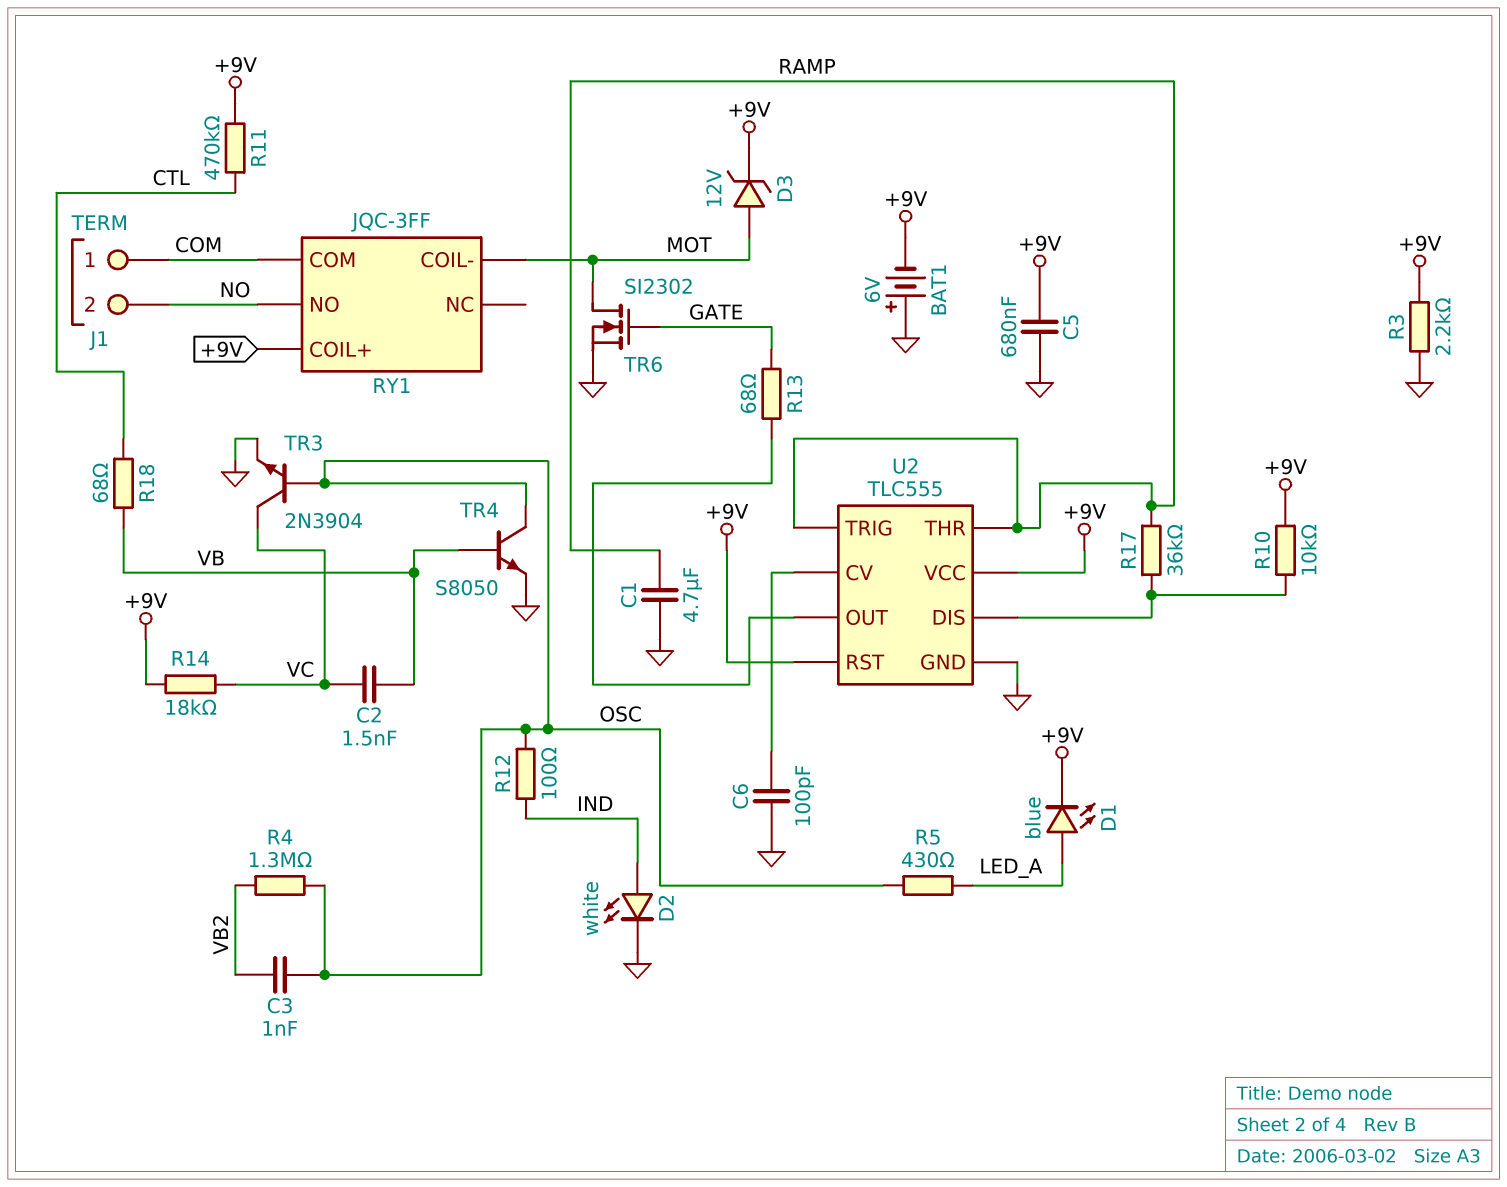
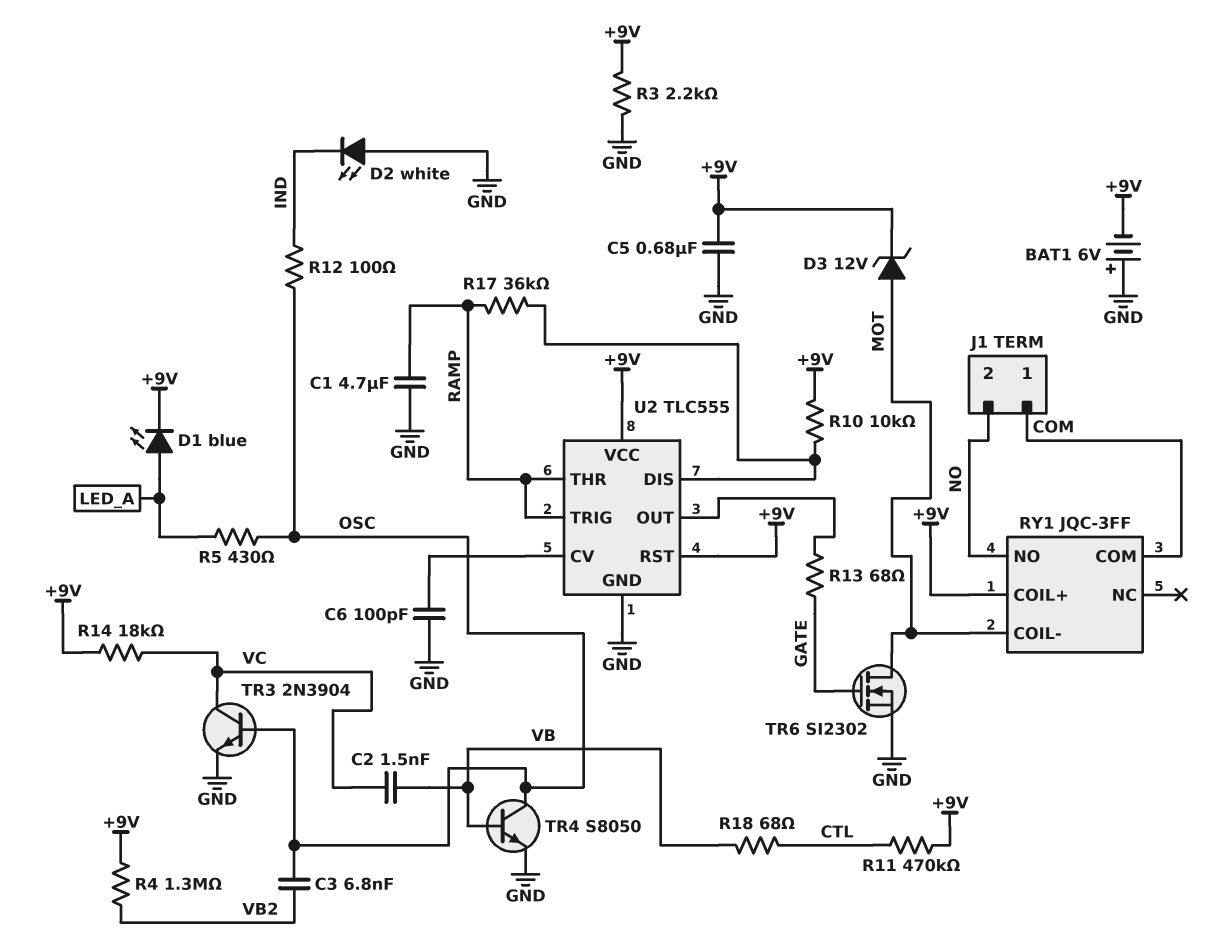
C3: 1nF (OSC, VB2) -> 6.8nF (OSC, VB2)
D2: LED white (A IND, K GND) -> LED white (A GND, K IND)
R4: 1.3M (OSC, VB2) -> 1.3M (+9V, VB2)

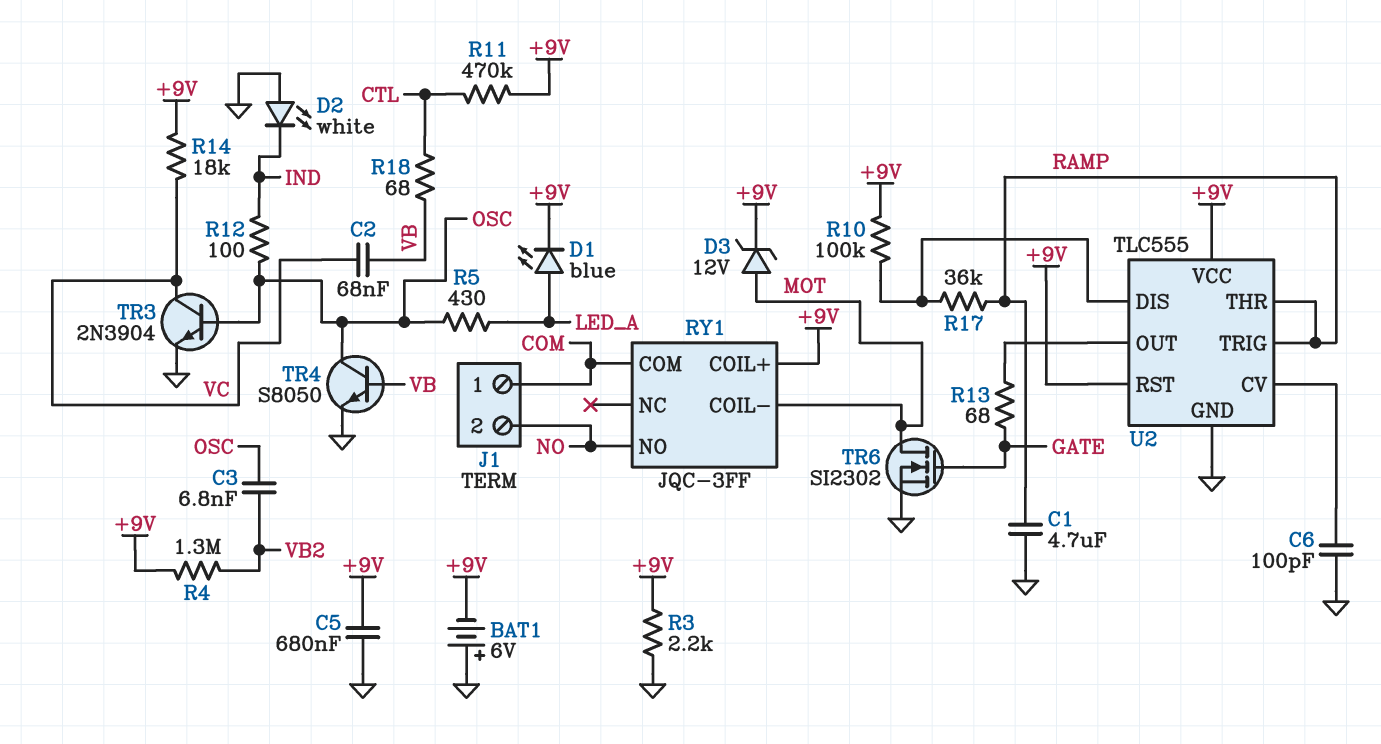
C2: 1.5nF (VB, VC) -> 68nF (VB, VC)
R10: 10k (+9V, U2/DIS) -> 100k (+9V, U2/DIS)

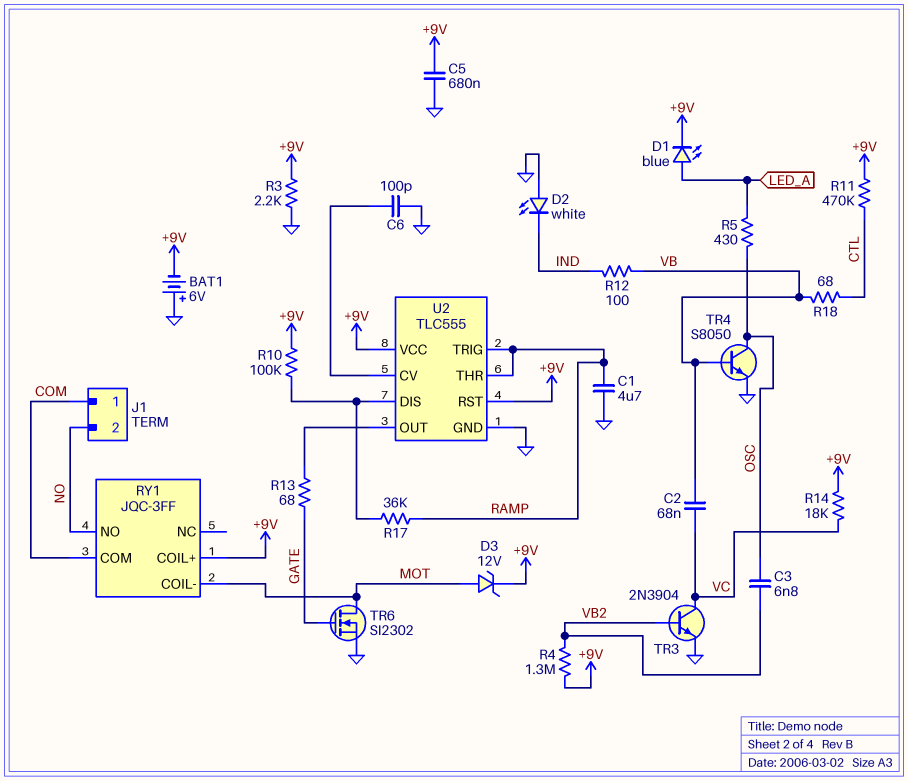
R12: 100 (IND, OSC) -> 100 (IND, VB)
TR3: NPN 2N3904 (B OSC, C VC, E GND) -> NPN 2N3904 (B VB2, C VC, E GND)

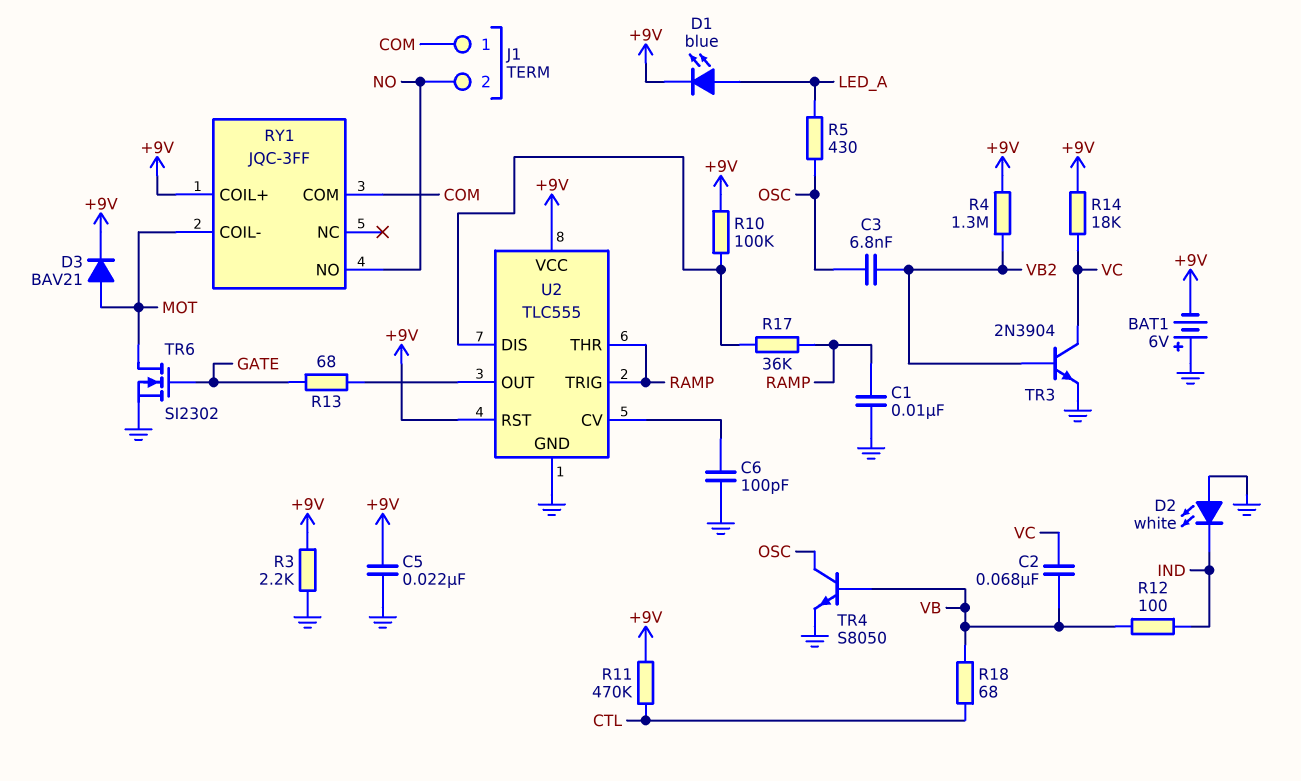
C1: 4.7uF (GND, RAMP) -> 10nF (GND, RAMP)
C5: 680nF (+9V, GND) -> 22nF (+9V, GND)
D3: zener 12V (A MOT, K +9V) -> diode BAV21 (A MOT, K +9V)

